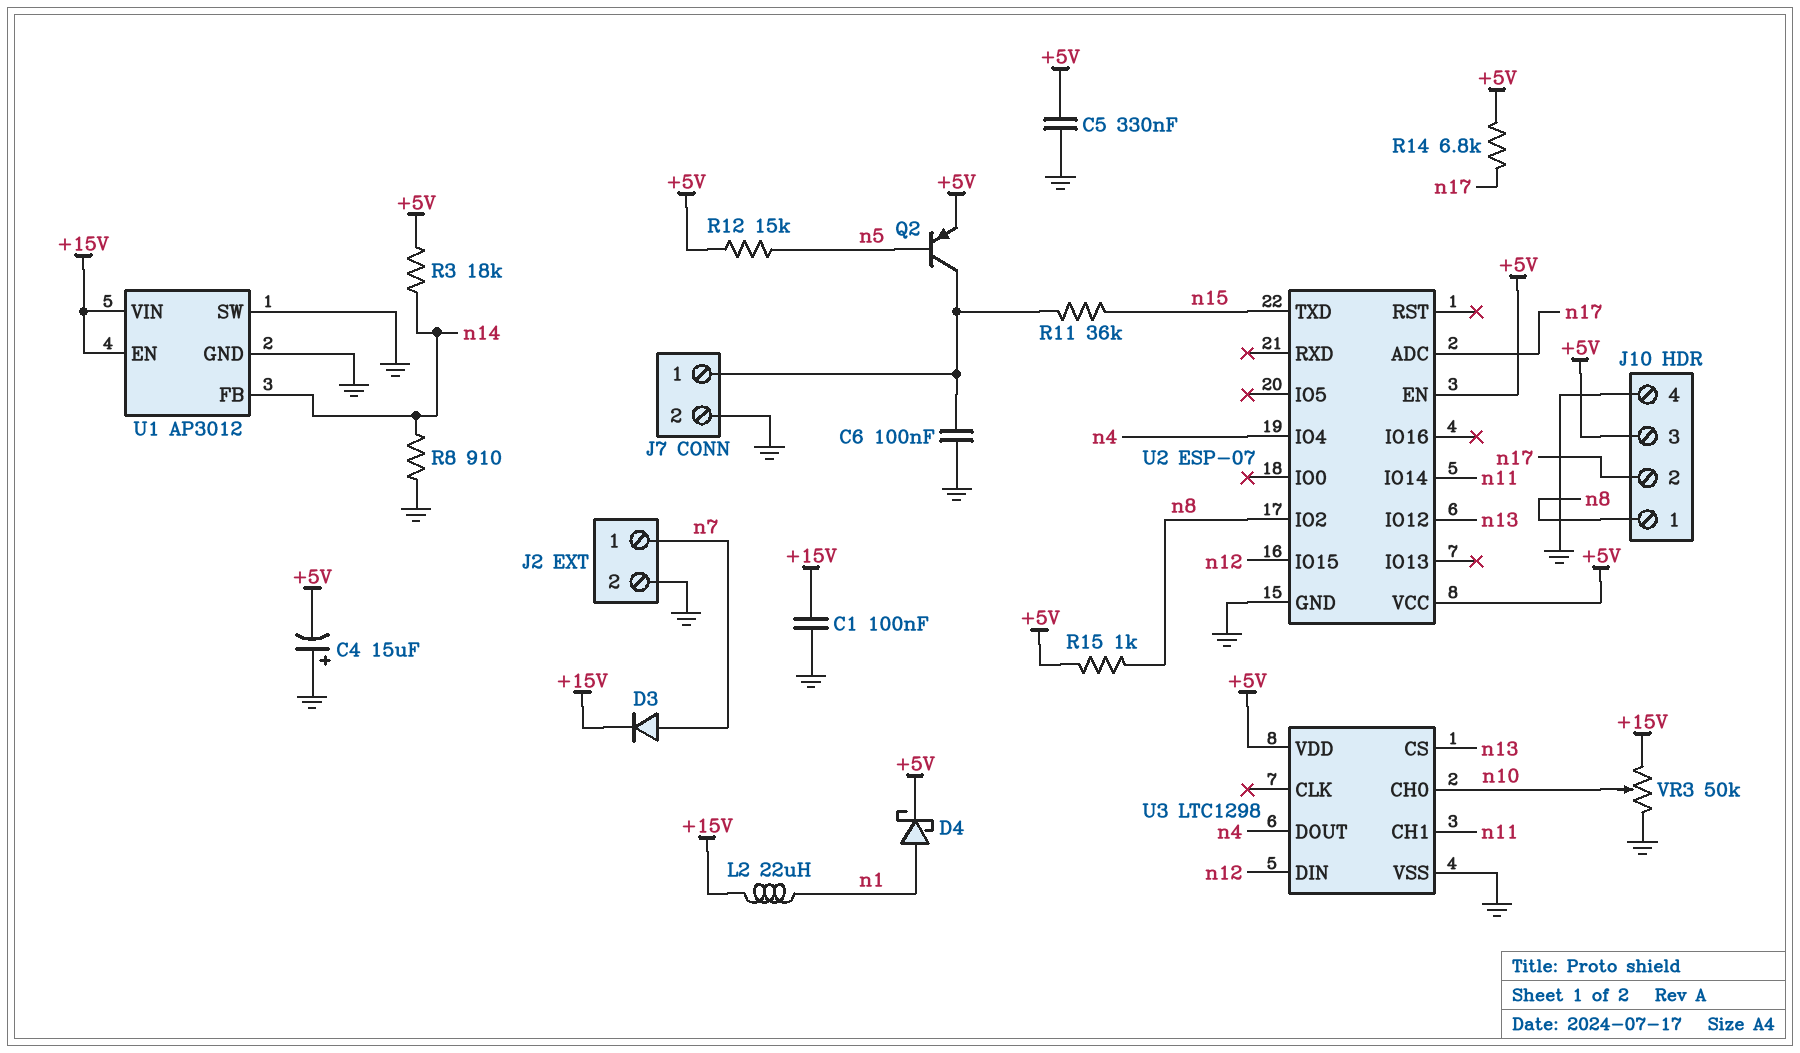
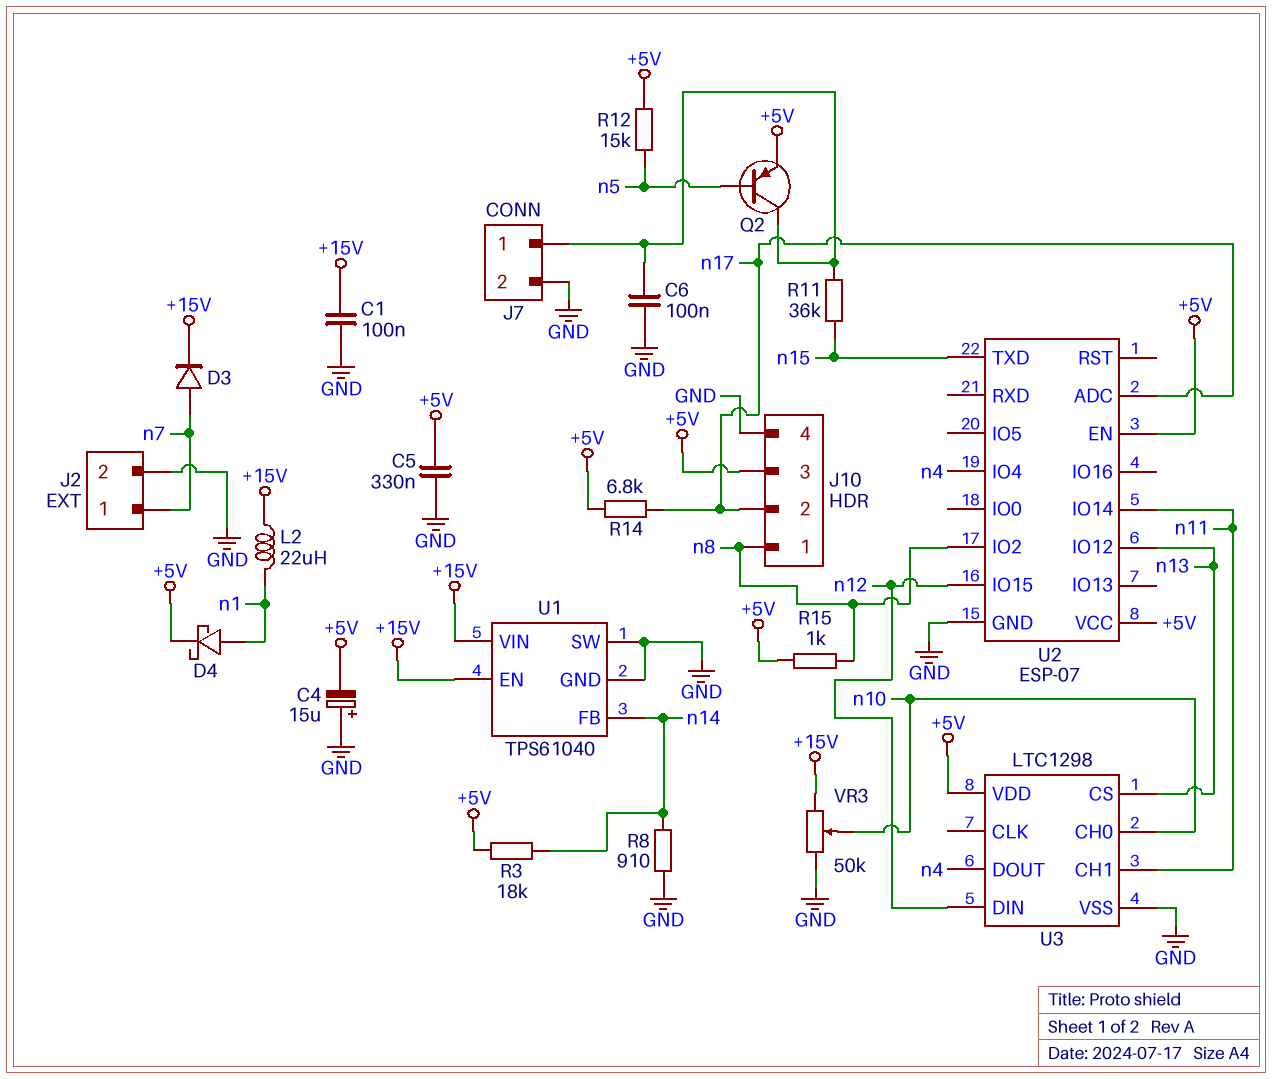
U1: AP3012 -> TPS61040

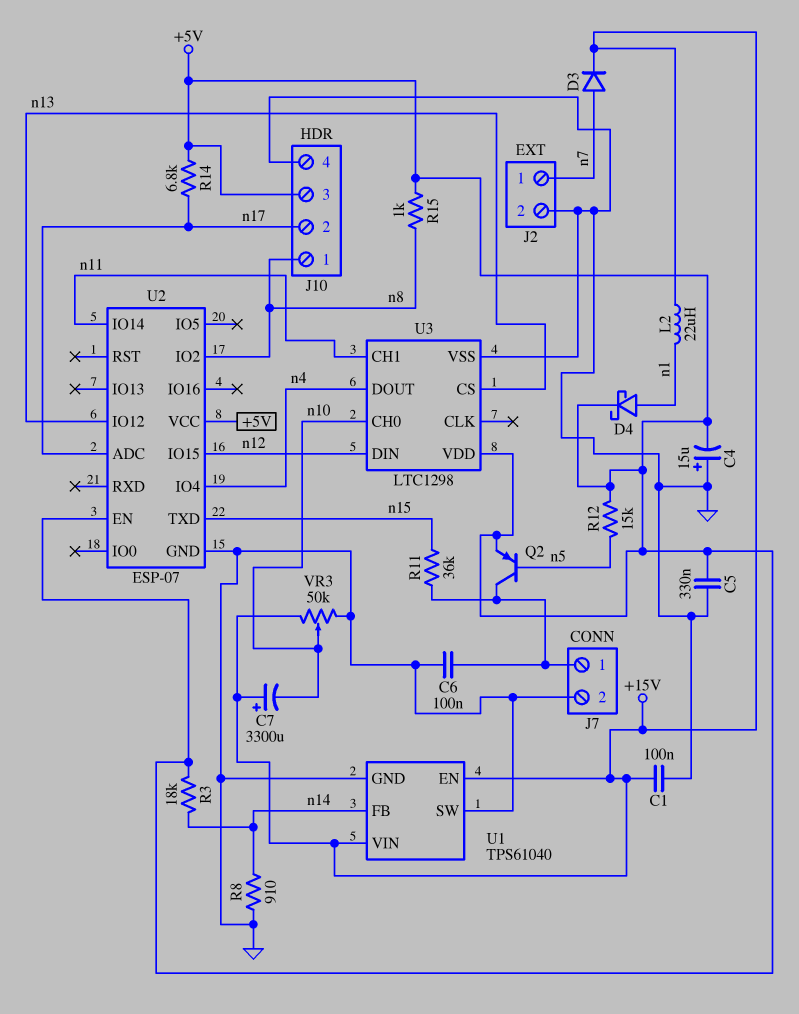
C7: none -> 3300uF (plus +15V, minus n10)

